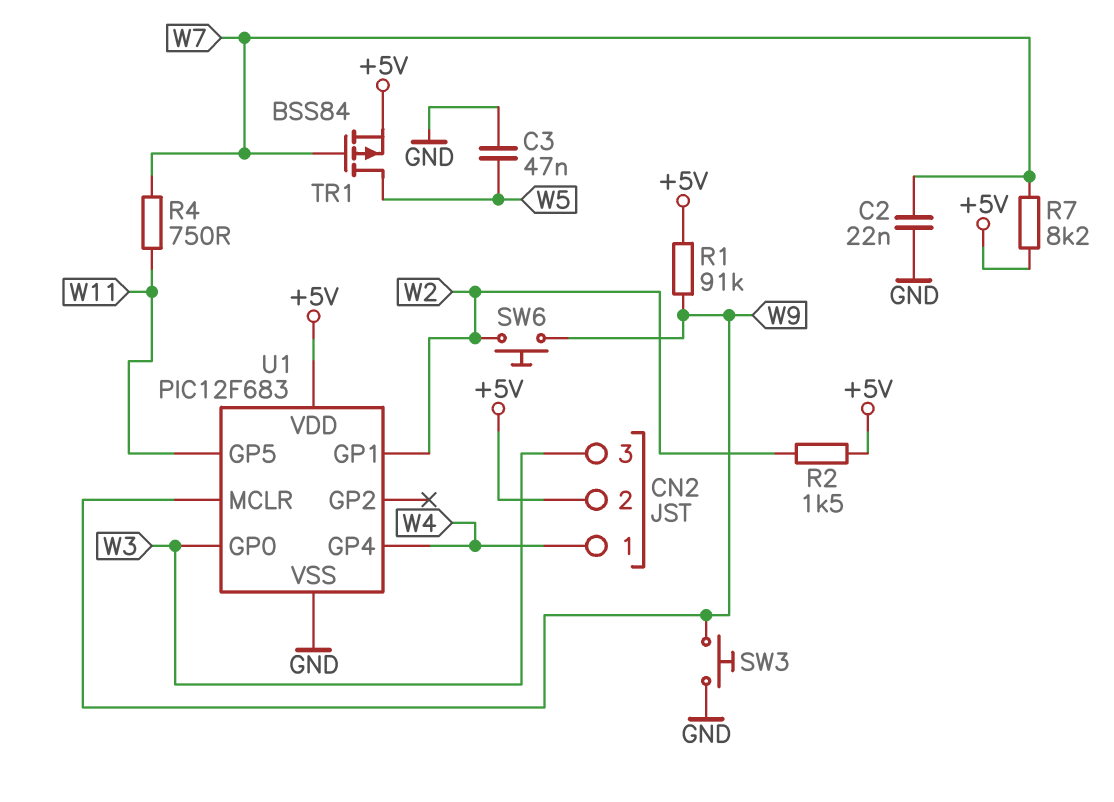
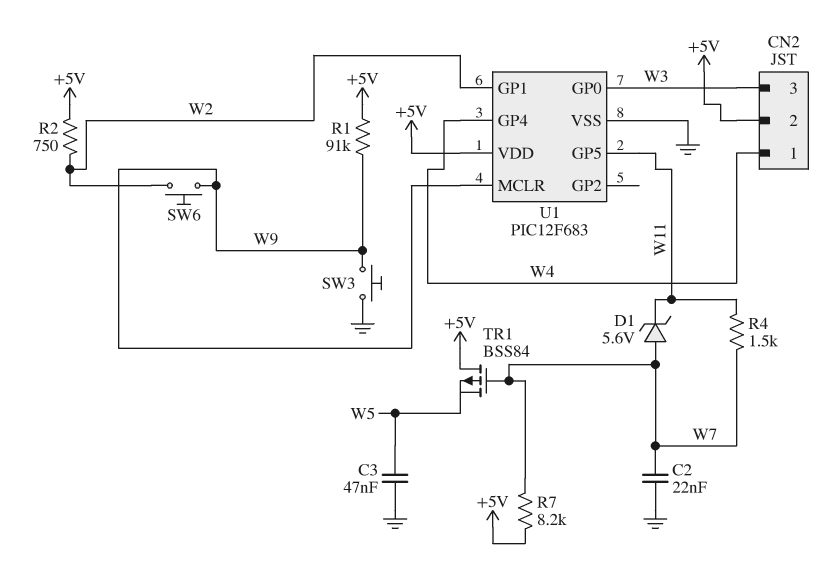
D1: none -> zener 5.6V (A W7, K W11)
R2: 1.5k (+5V, W2) -> 750 (+5V, W2)
R4: 750 (W7, W11) -> 1.5k (W7, W11)
TR1: PMOS BSS84 (G W7, D W5, S +5V) -> PMOS BSS84 (G W7, D +5V, S W5)

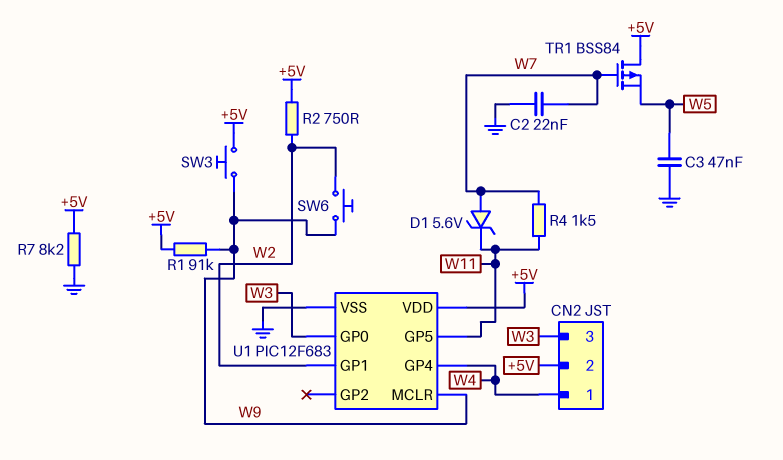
R7: 8.2k (+5V, W7) -> 8.2k (+5V, GND)
SW3: button (GND, W9) -> button (+5V, W9)

